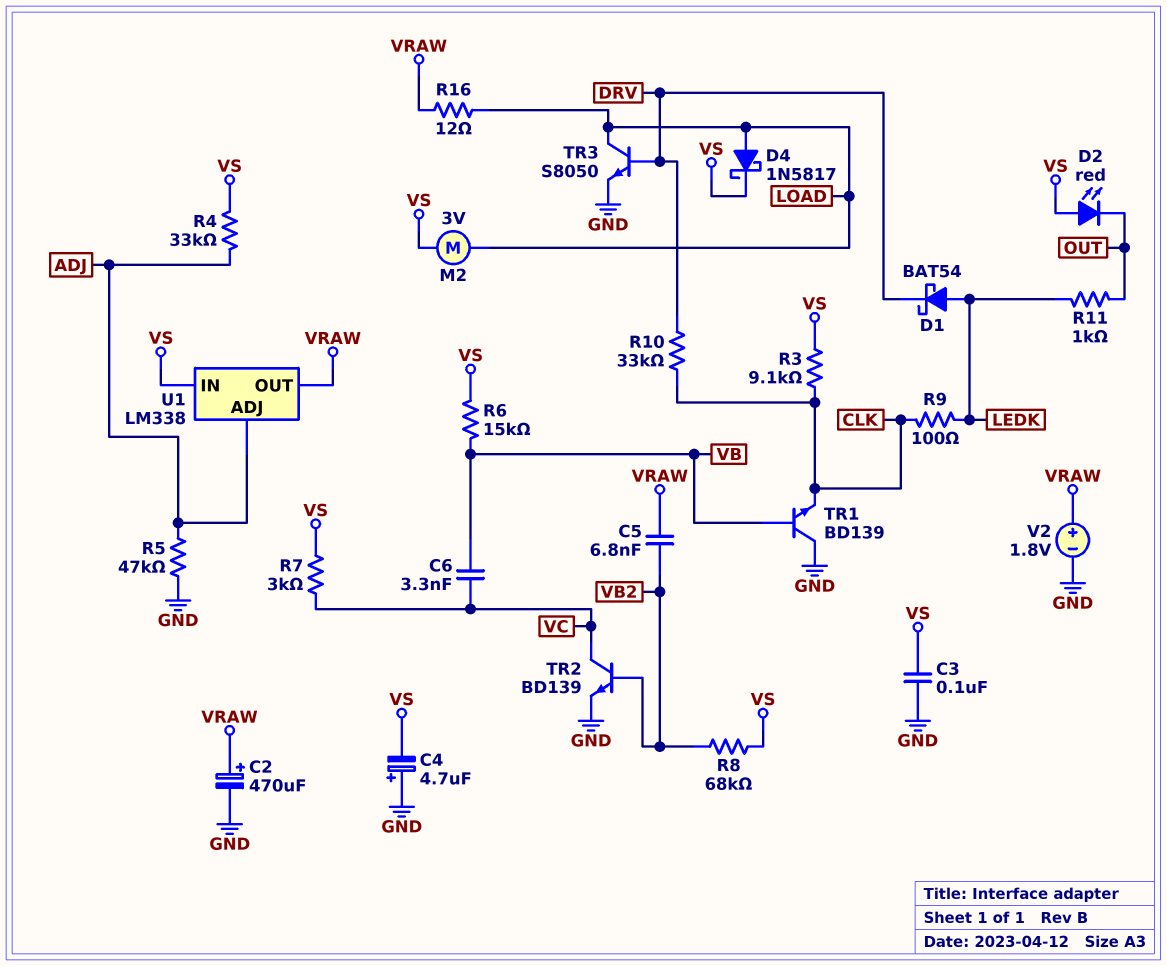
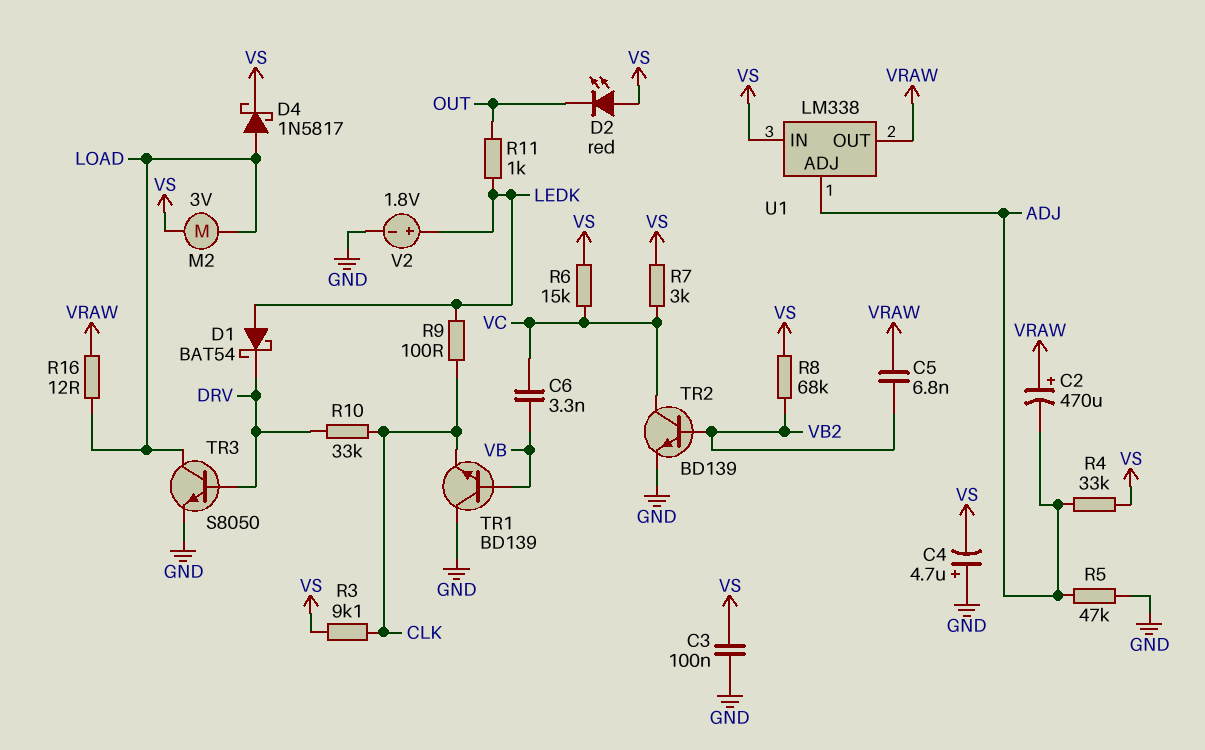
C2: 470uF (plus VRAW, minus GND) -> 470uF (plus VRAW, minus ADJ)
R6: 15k (VB, VS) -> 15k (VC, VS)
V2: 1.8V (plus VRAW, minus GND) -> 1.8V (plus LEDK, minus GND)

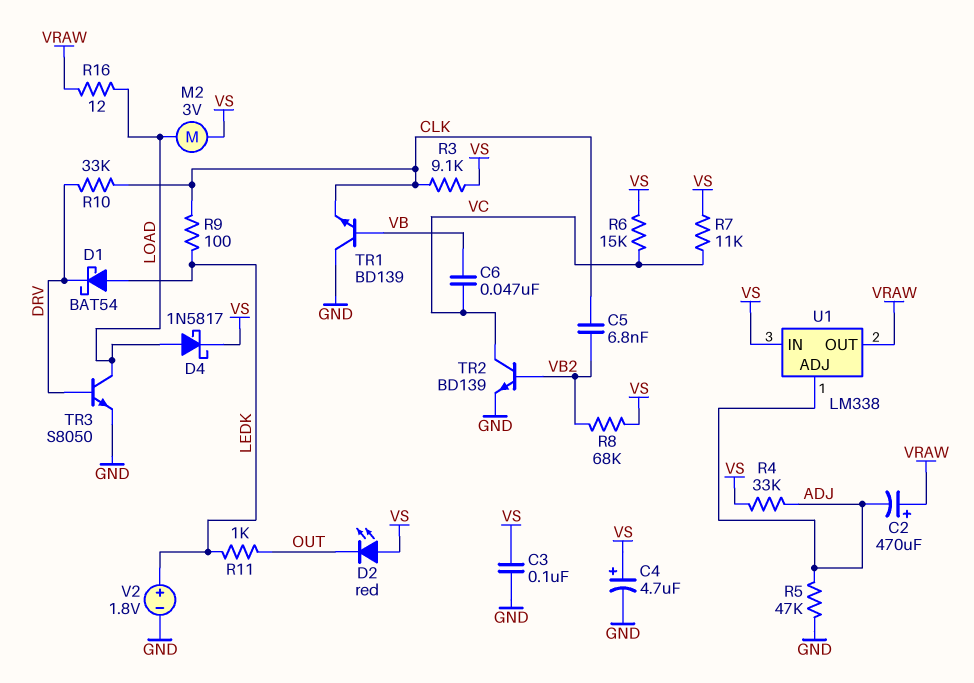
C4: 4.7uF (plus GND, minus VS) -> 4.7uF (plus VS, minus GND)
C5: 6.8nF (VB2, VRAW) -> 6.8nF (CLK, VB2)
C6: 3.3nF (VB, VC) -> 47nF (VB, VC)
R7: 3k (VC, VS) -> 11k (VC, VS)

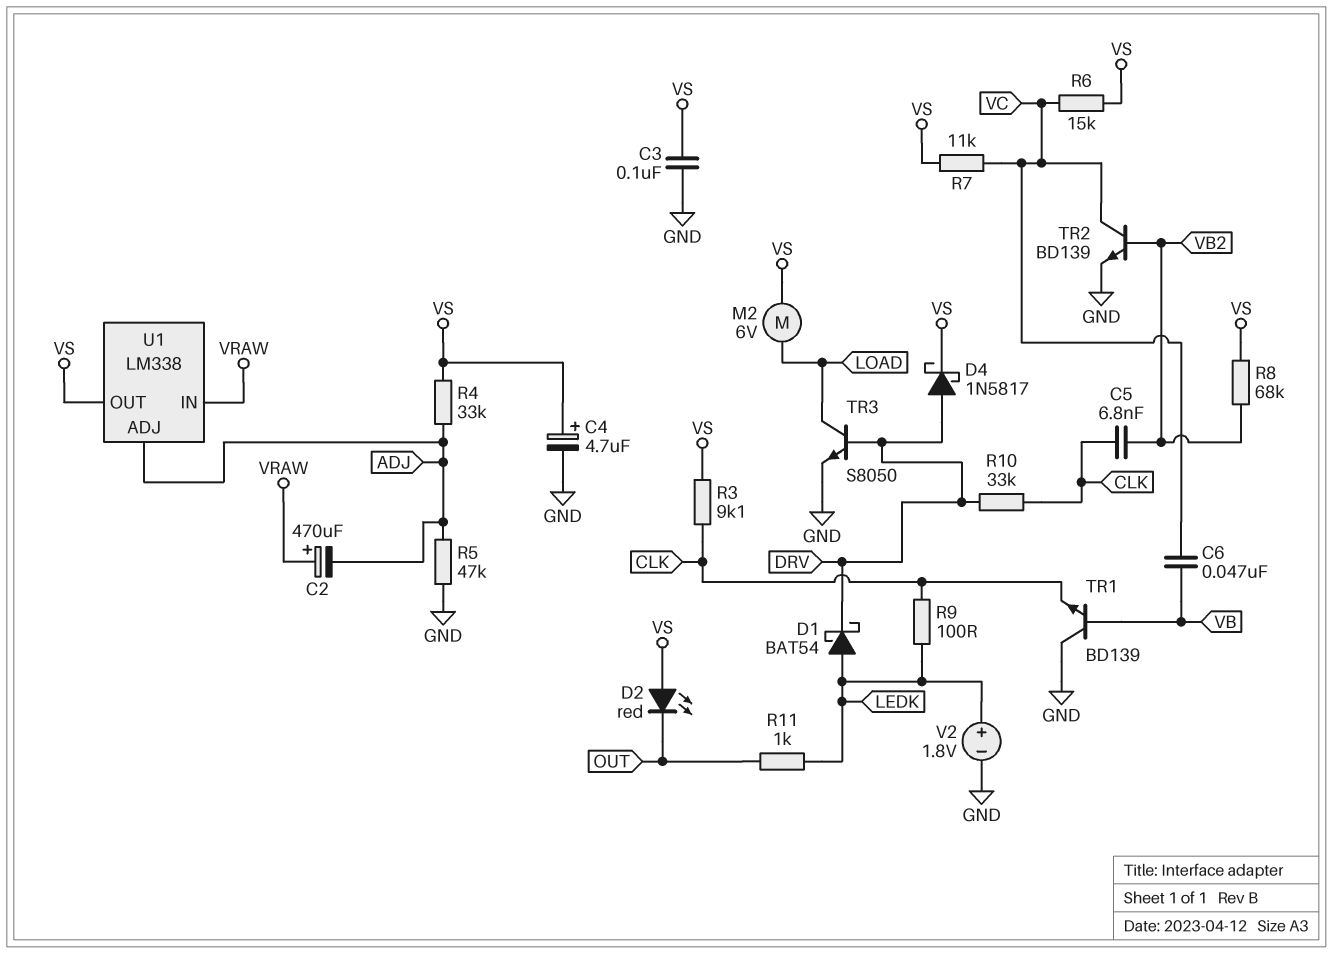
D4: schottky 1N5817 (A LOAD, K VS) -> schottky 1N5817 (A DRV, K VS)
M2: motor 3V (LOAD, VS) -> motor 6V (LOAD, VS)
R16: 12 (LOAD, VRAW) -> none
U1 pin IN: VS -> VRAW
U1 pin OUT: VRAW -> VS

